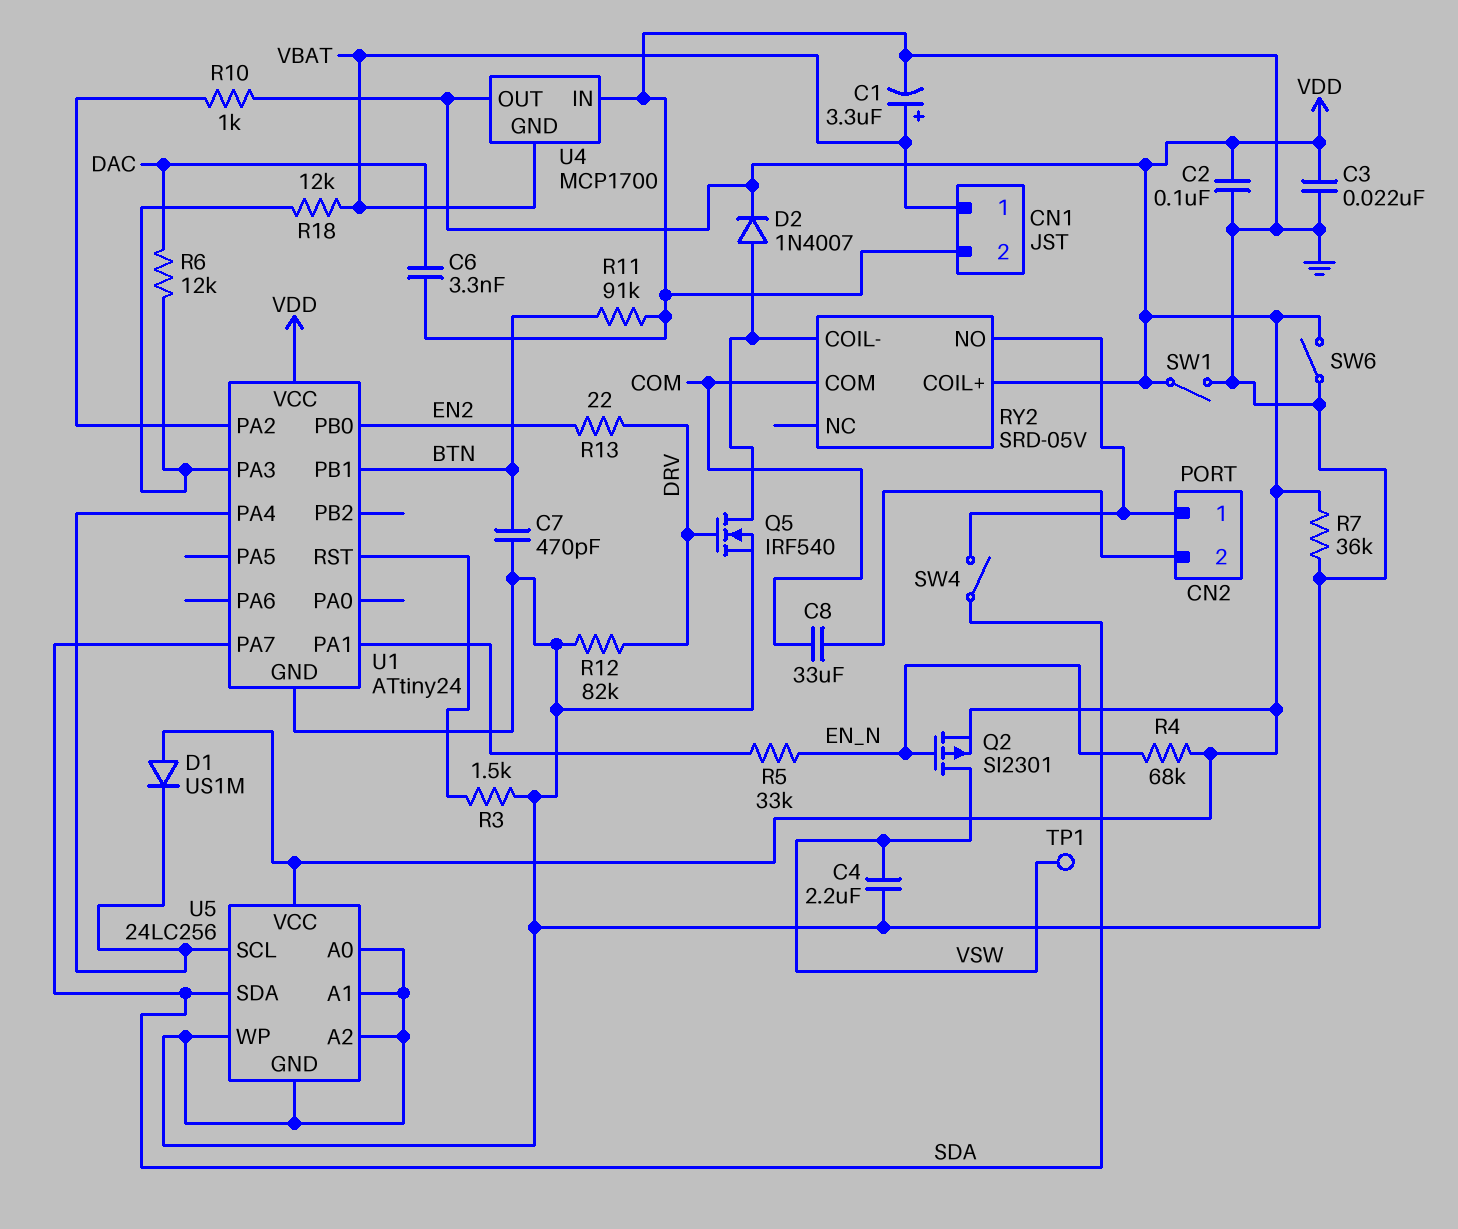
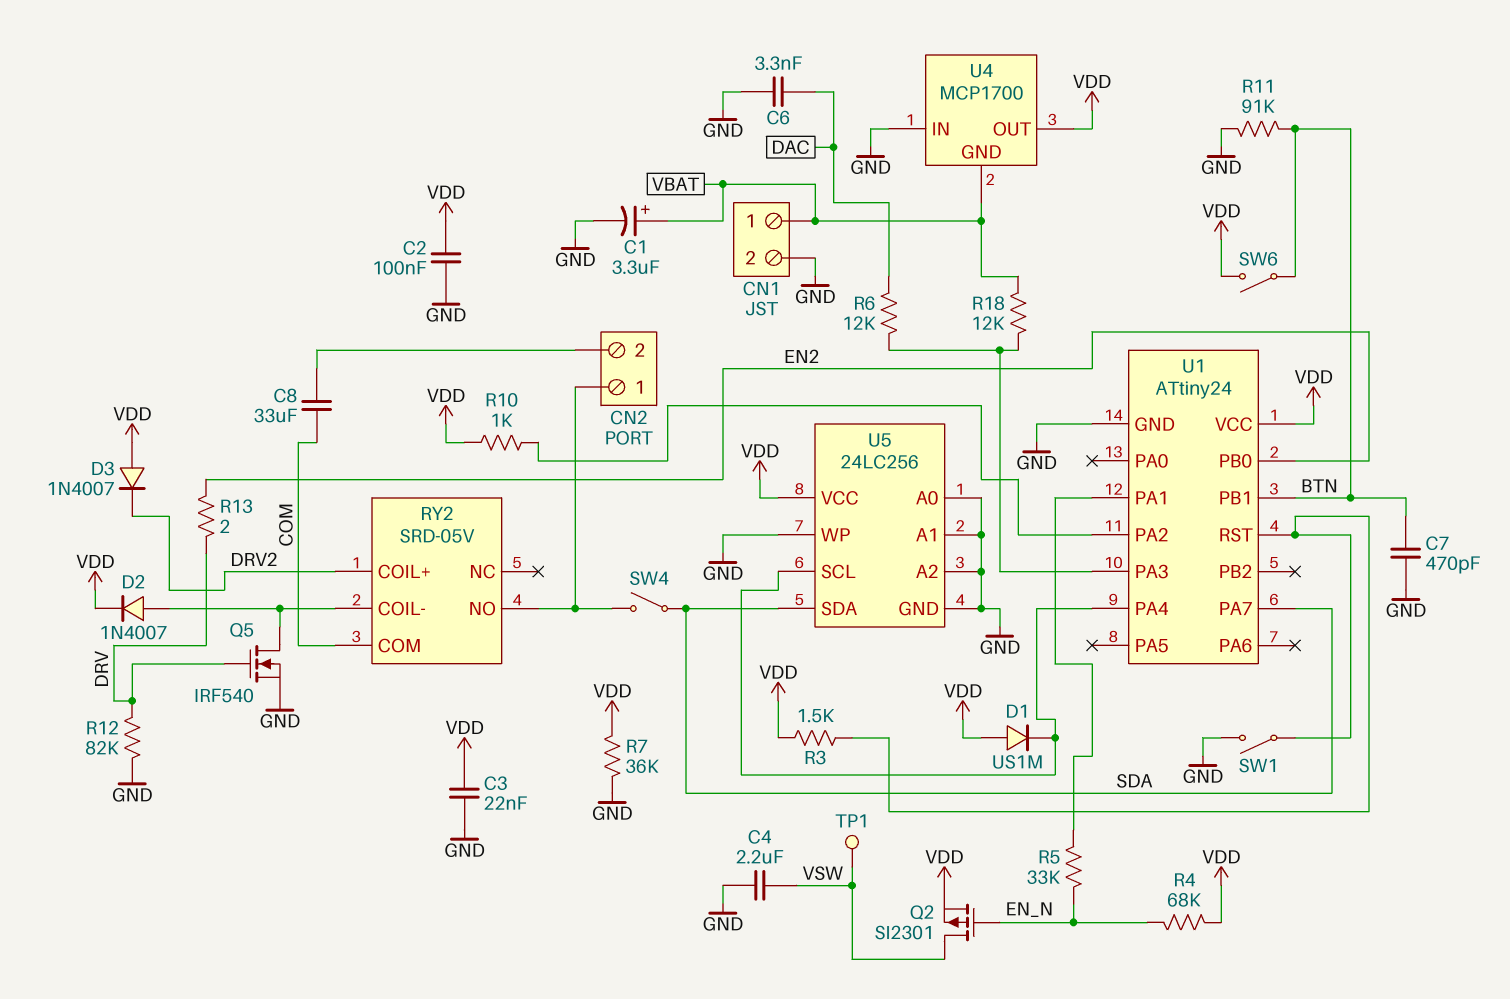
D3: none -> diode 1N4007 (A VDD, K DRV2)
R3: 1.5k (GND, U1/RST) -> 1.5k (U1/RST, VDD)
R13: 22 (DRV, EN2) -> 2 (DRV, EN2)
RY2 pin COIL+: VDD -> DRV2
SW1: switch (GND, VDD) -> switch (GND, U1/RST)
SW6: switch (GND, VDD) -> switch (BTN, VDD)

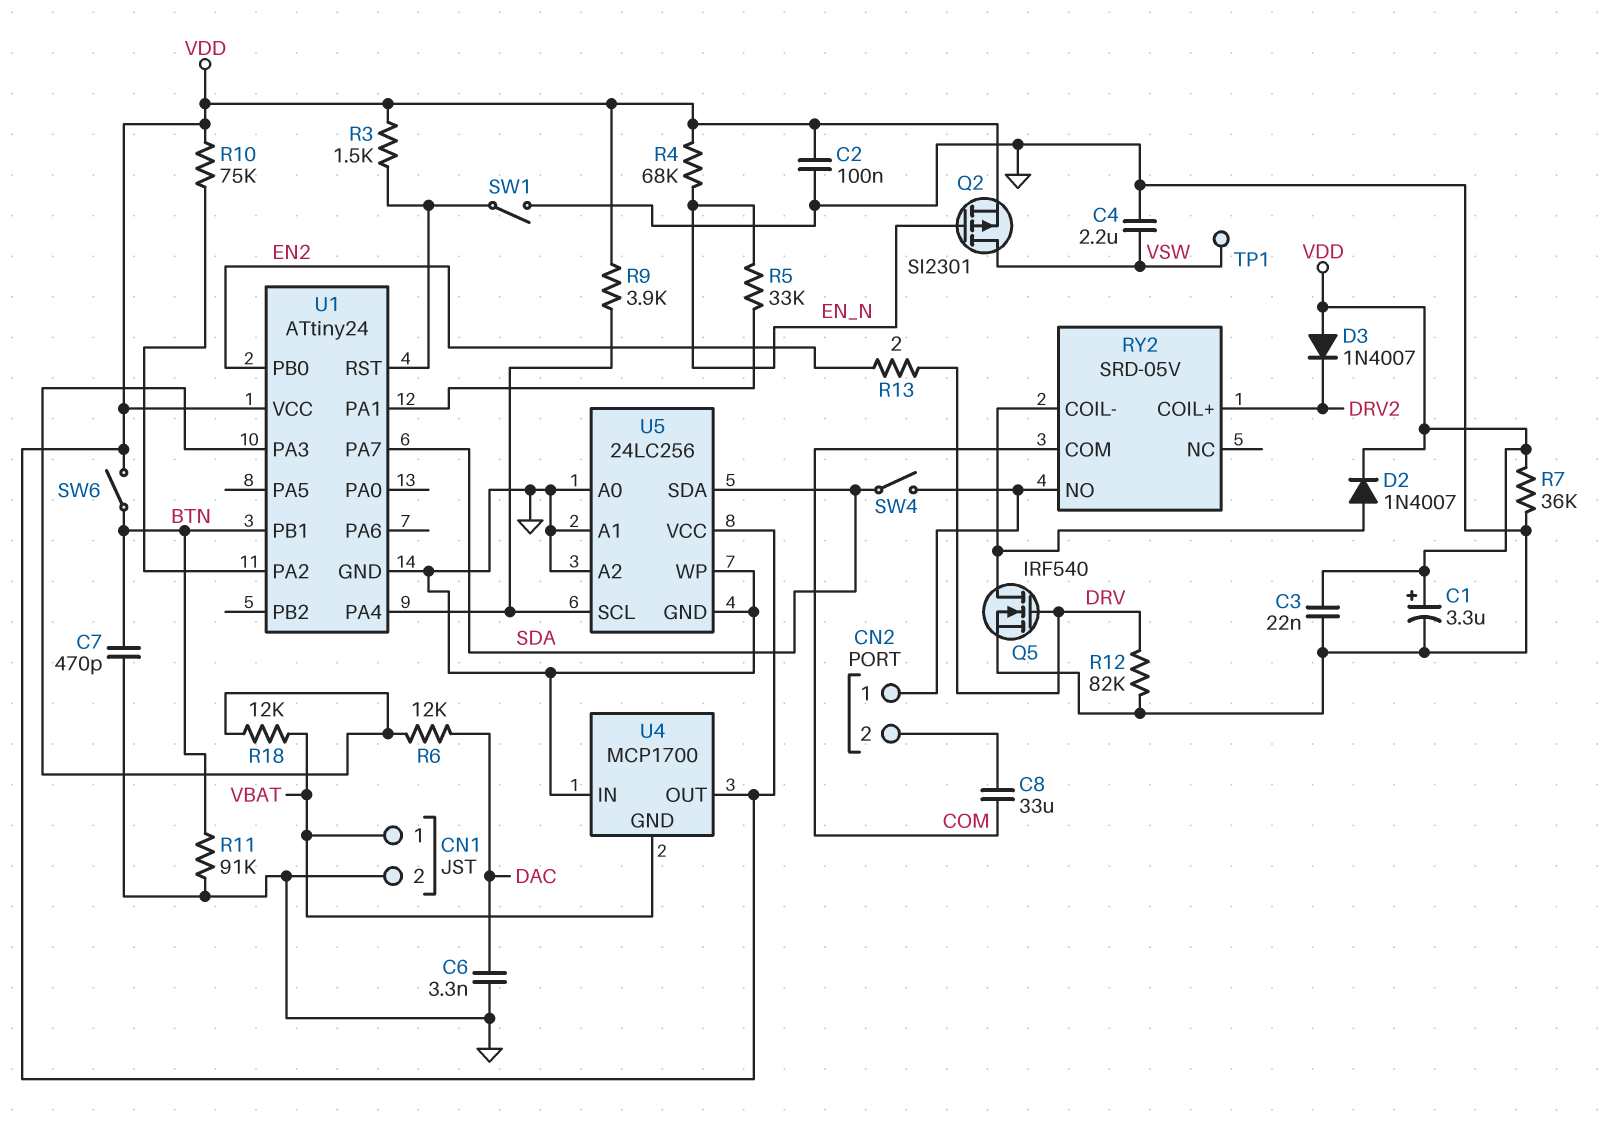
C1: 3.3uF (plus VBAT, minus GND) -> 3.3uF (plus VDD, minus GND)
D1: diode US1M (A VDD, K U1/PA4) -> none
R9: none -> 3.9k (U1/PA4, VDD)
R10: 1k (U1/PA2, VDD) -> 75k (U1/PA2, VDD)

